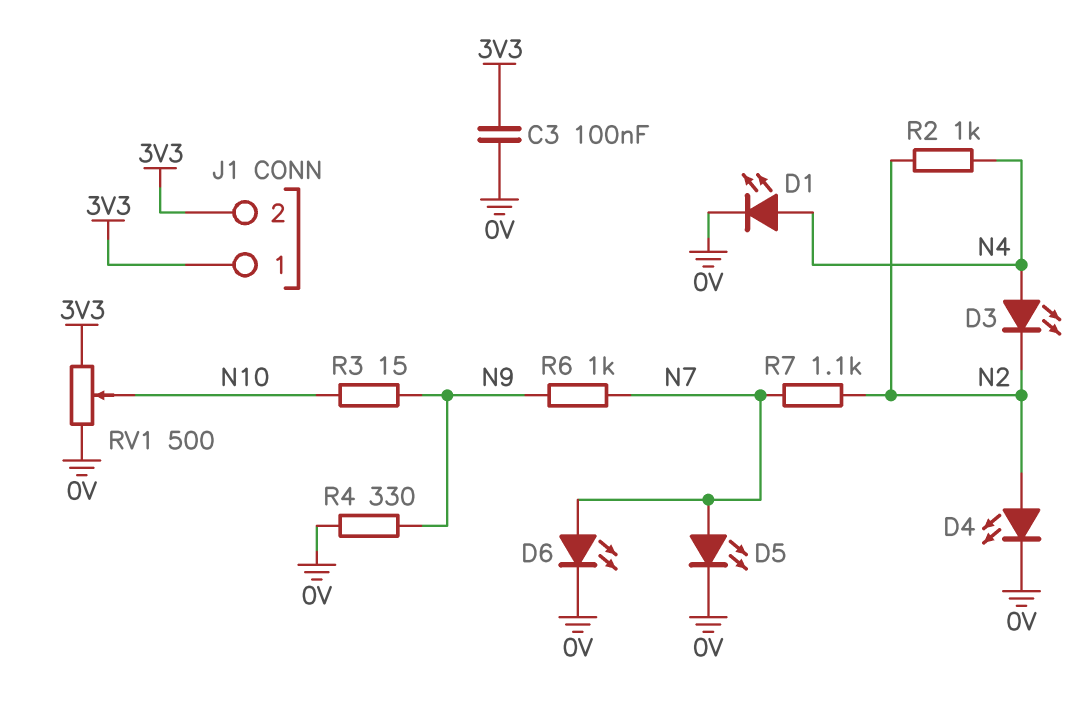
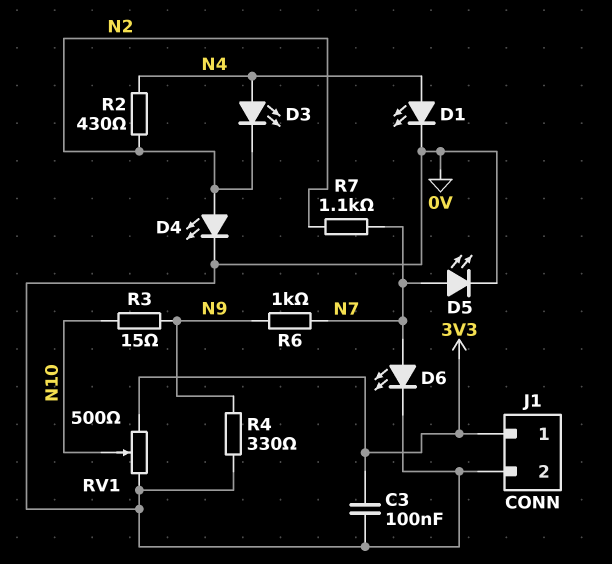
J1 pin 2: 3V3 -> 0V
R2: 1k (N2, N4) -> 430 (N2, N4)

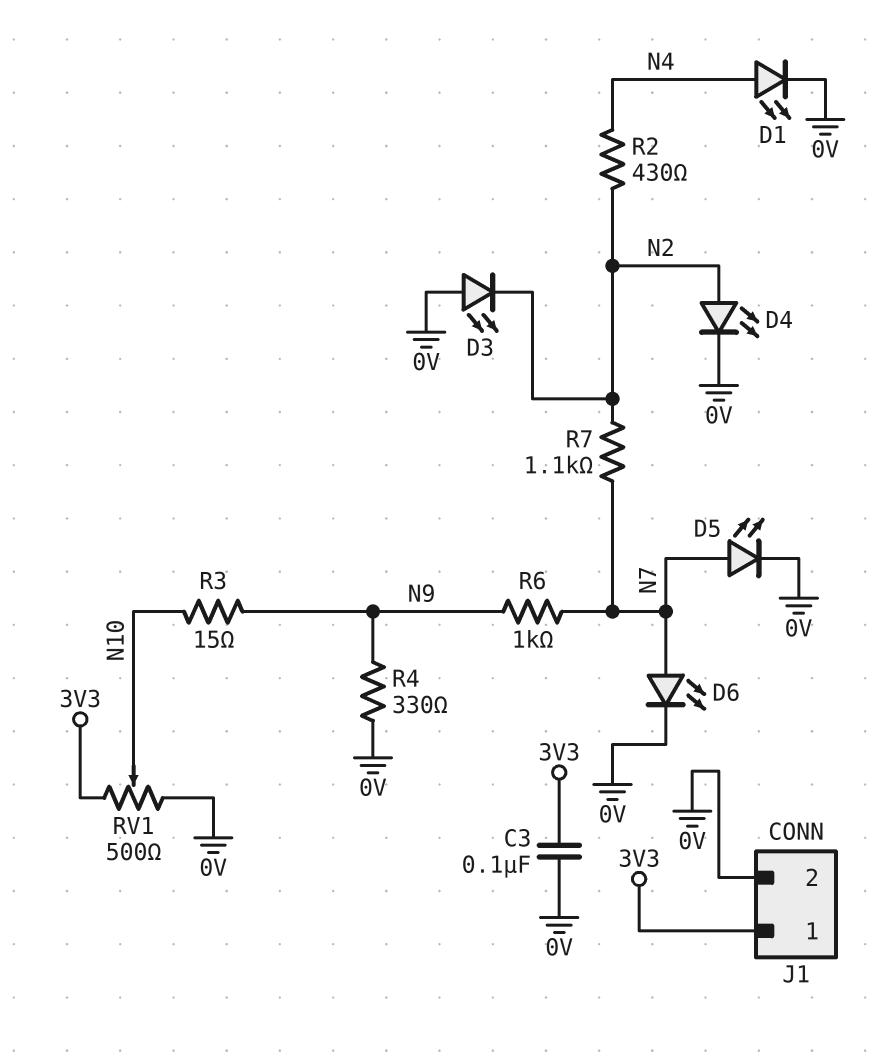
D3: LED (A N4, K N2) -> LED (A 0V, K N2)

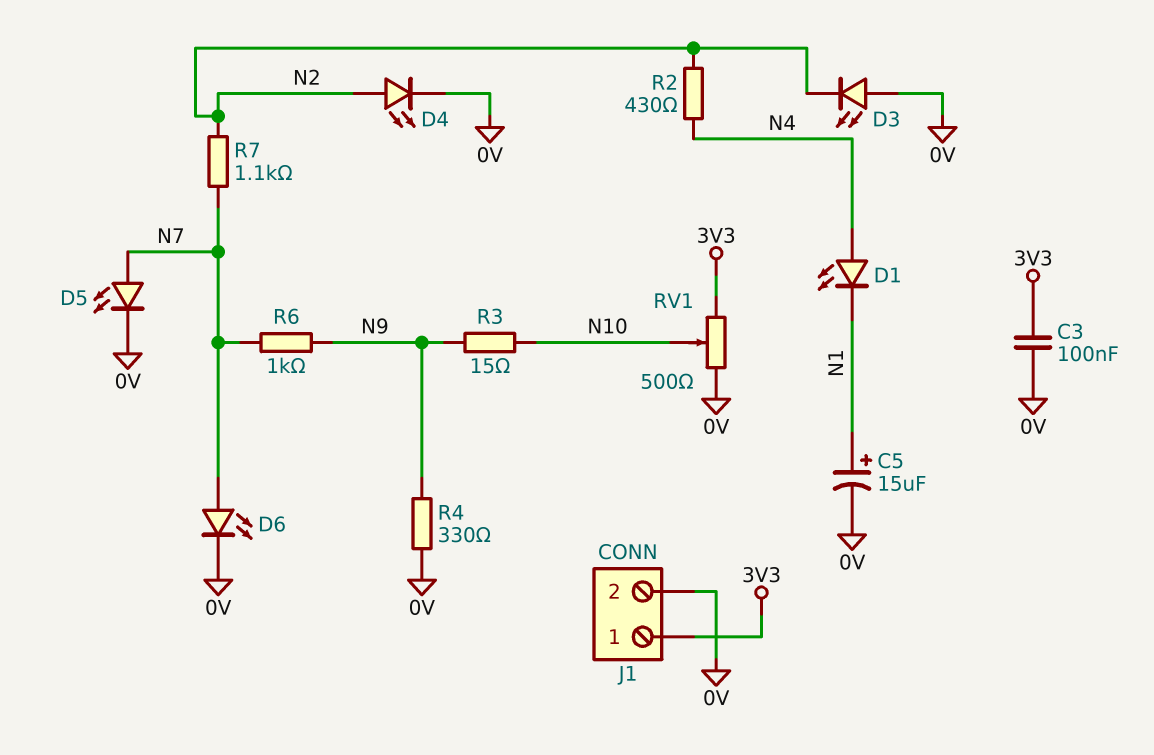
C5: none -> 15uF (plus N1, minus 0V)
D1: LED (A N4, K 0V) -> LED (A N4, K N1)

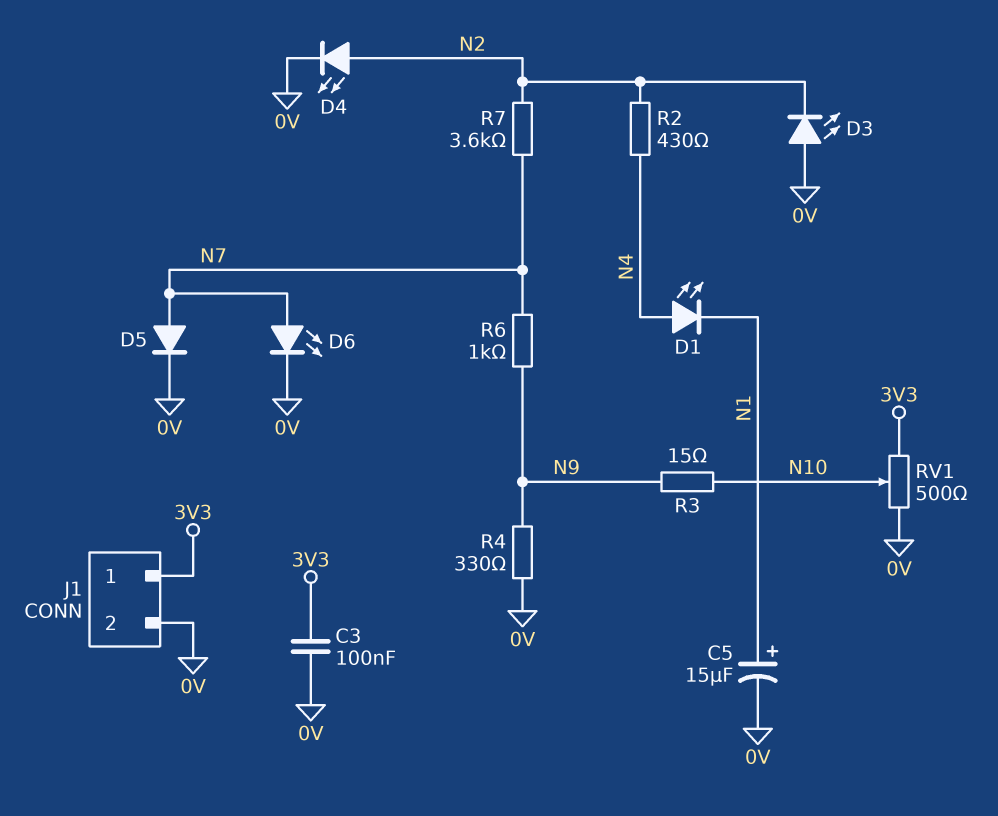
D5: LED (A N7, K 0V) -> diode (A N7, K 0V)
R7: 1.1k (N2, N7) -> 3.6k (N2, N7)

